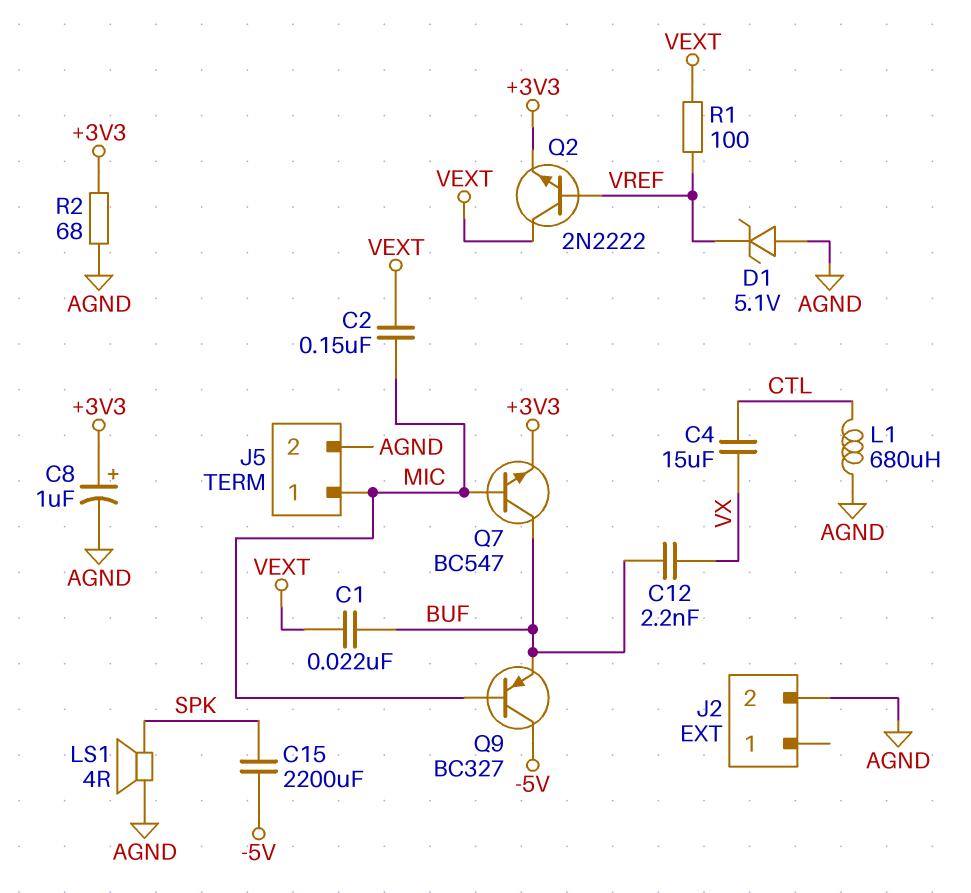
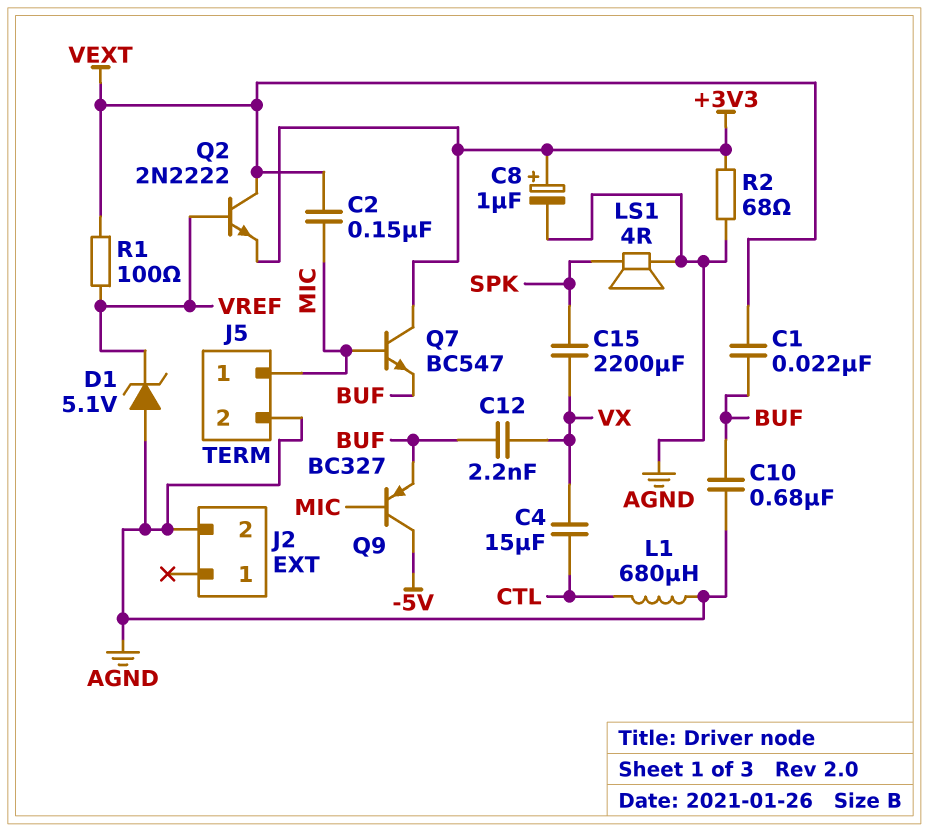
C10: none -> 680nF (AGND, BUF)
C15: 2200uF (-5V, SPK) -> 2200uF (SPK, VX)
Q7: NPN BC547 (B MIC, C BUF, E +3V3) -> NPN BC547 (B MIC, C +3V3, E BUF)

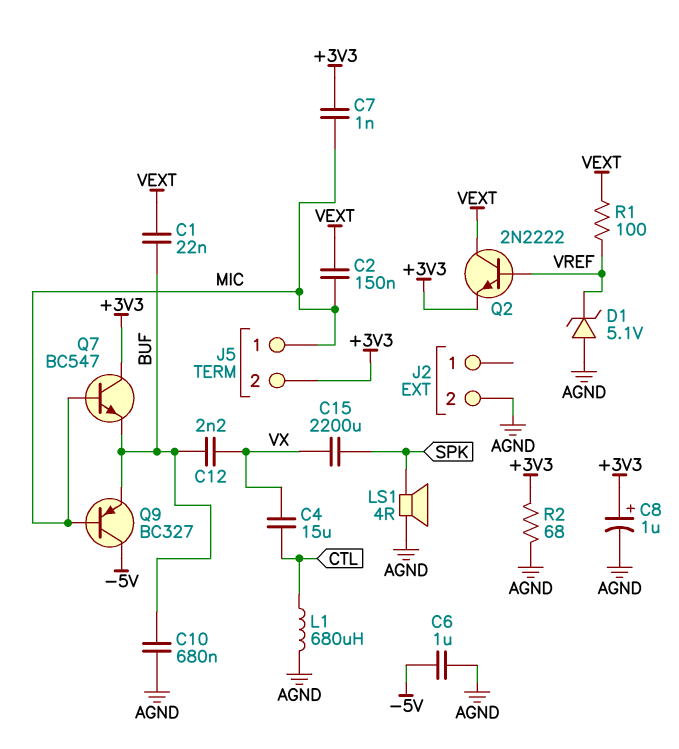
C6: none -> 1uF (-5V, AGND)
C7: none -> 1nF (+3V3, MIC)
J5 pin 2: AGND -> +3V3

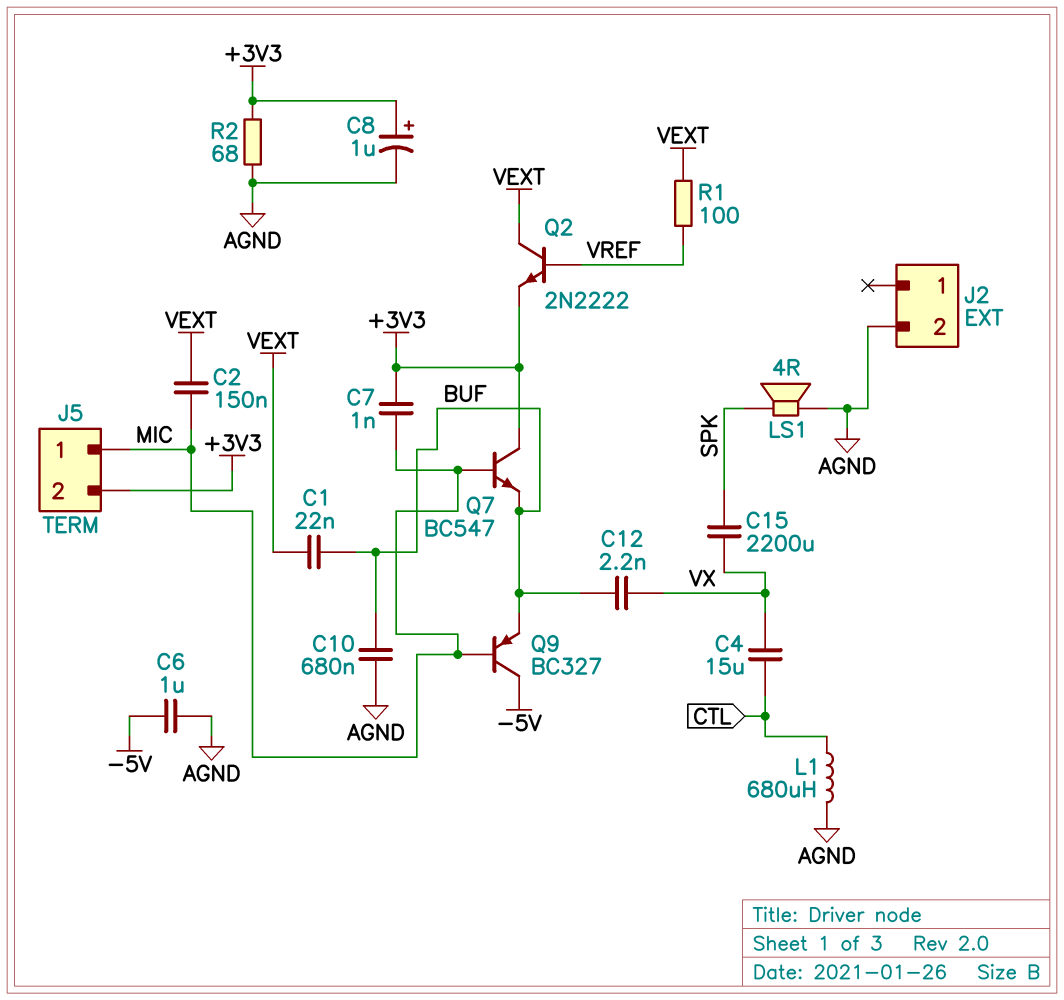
D1: zener 5.1V (A AGND, K VREF) -> none

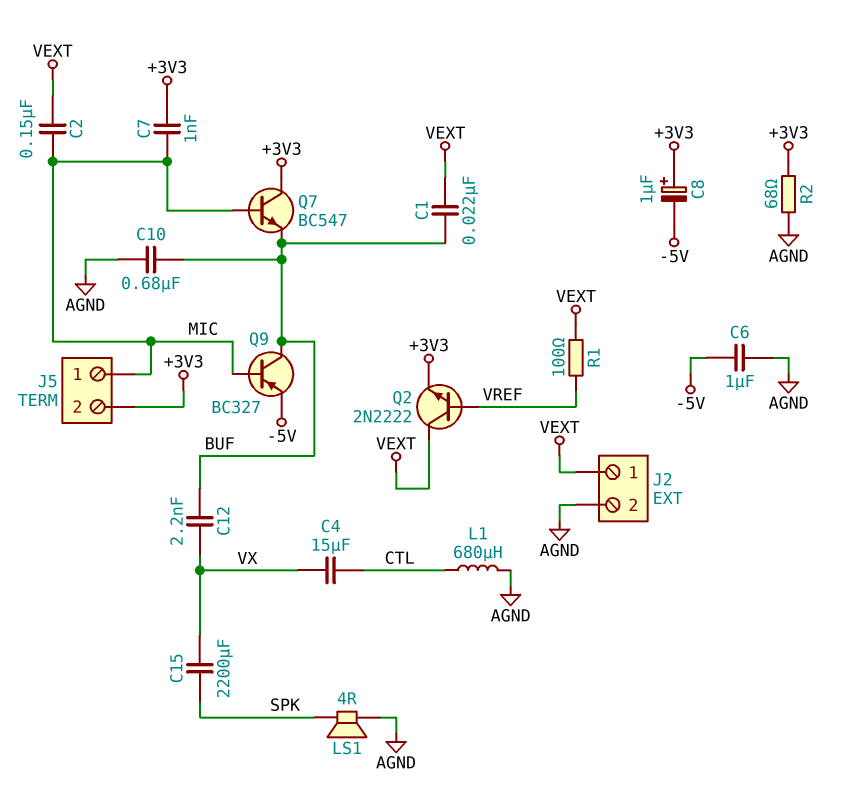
C8: 1uF (plus +3V3, minus AGND) -> 1uF (plus +3V3, minus -5V)
J2 pin 1: none -> VEXT
Q9: PNP BC327 (B MIC, C -5V, E BUF) -> PNP BC327 (B MIC, C BUF, E -5V)

